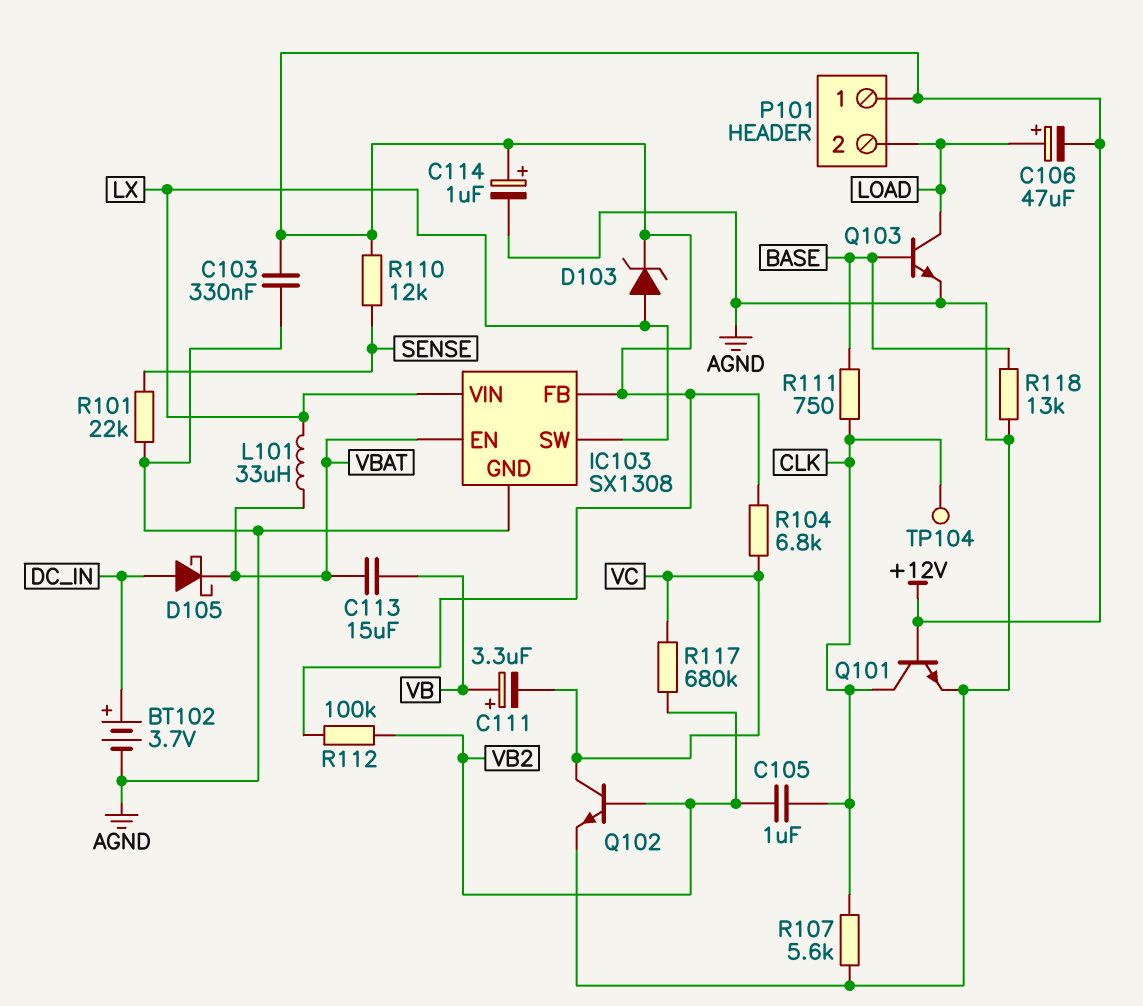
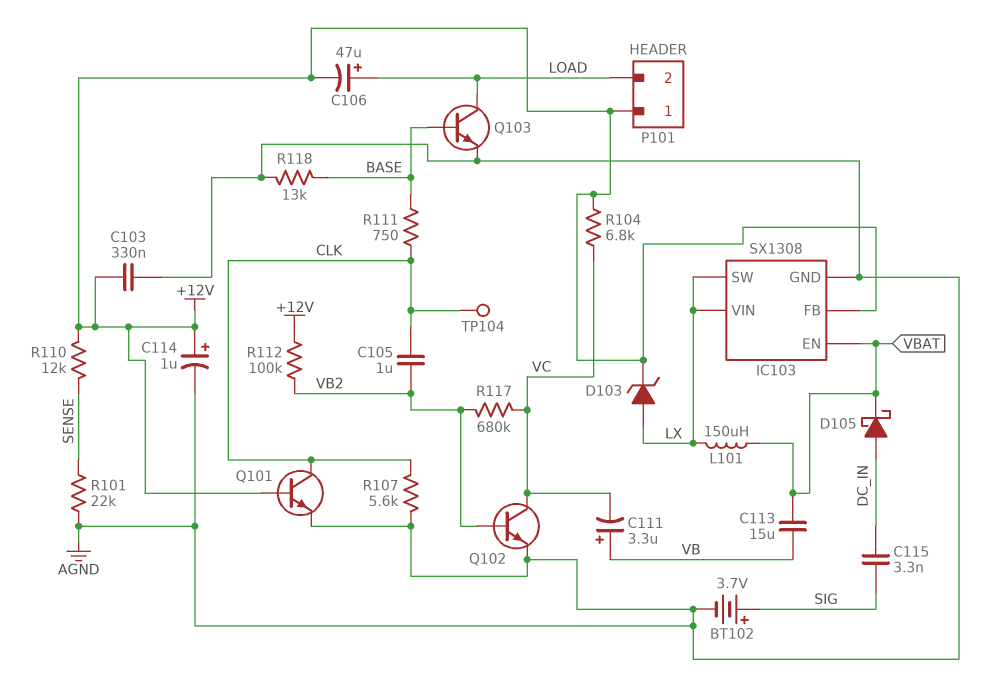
BT102: 3.7V (plus DC_IN, minus AGND) -> 3.7V (plus SIG, minus AGND)
C115: none -> 3.3nF (DC_IN, SIG)
L101: 33uH (LX, VBAT) -> 150uH (LX, VBAT)

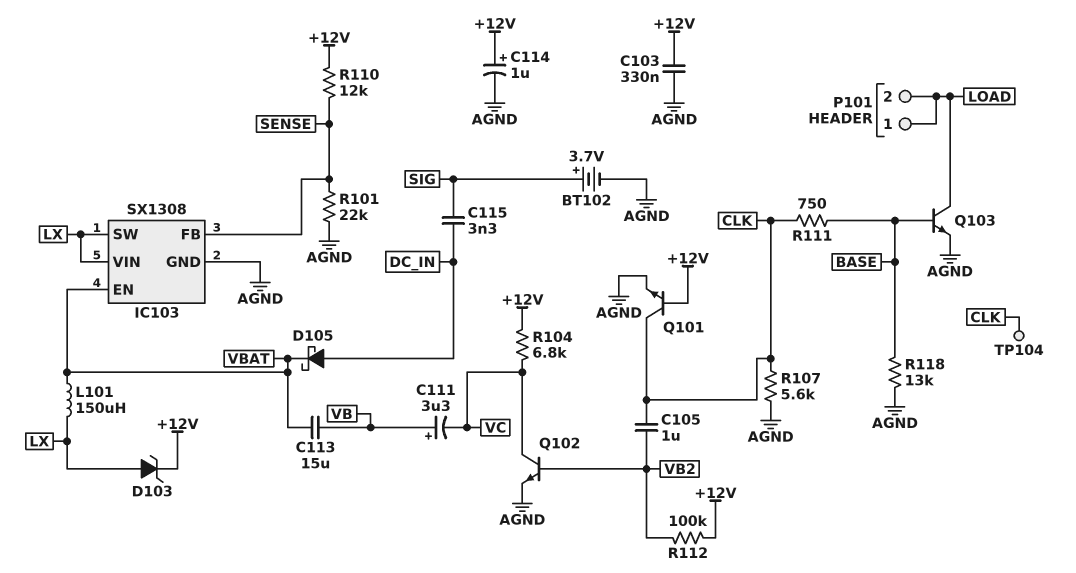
C106: 47uF (plus LOAD, minus +12V) -> none
IC103 pin FB: +12V -> SENSE
P101 pin 1: +12V -> LOAD
R117: 680k (VB2, VC) -> none

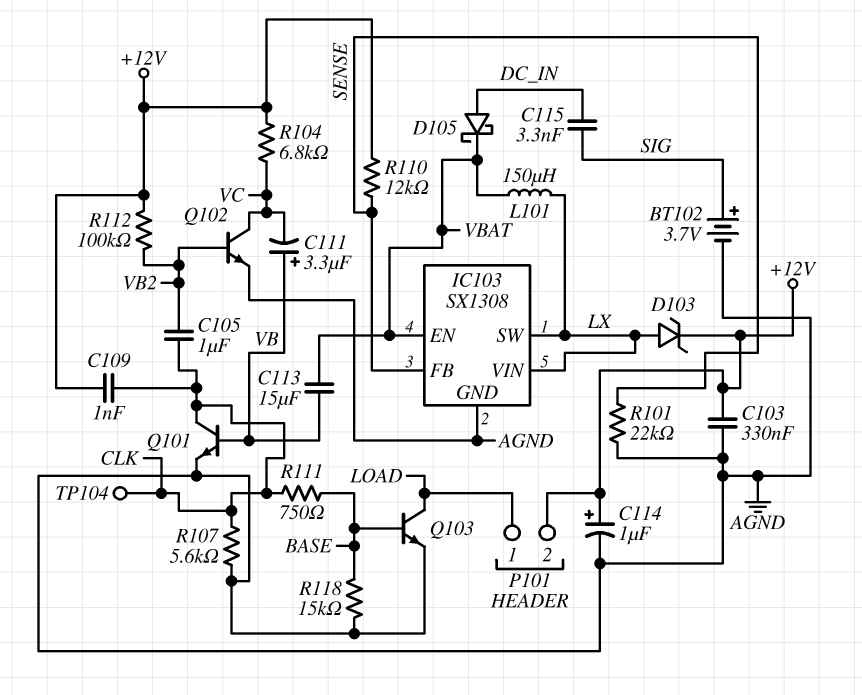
C109: none -> 1nF (+12V, CLK)
P101 pin 2: LOAD -> +12V
Q101: NPN (B +12V, C CLK, E AGND) -> NPN (B VB, C CLK, E AGND)
R118: 13k (AGND, BASE) -> 15k (AGND, BASE)

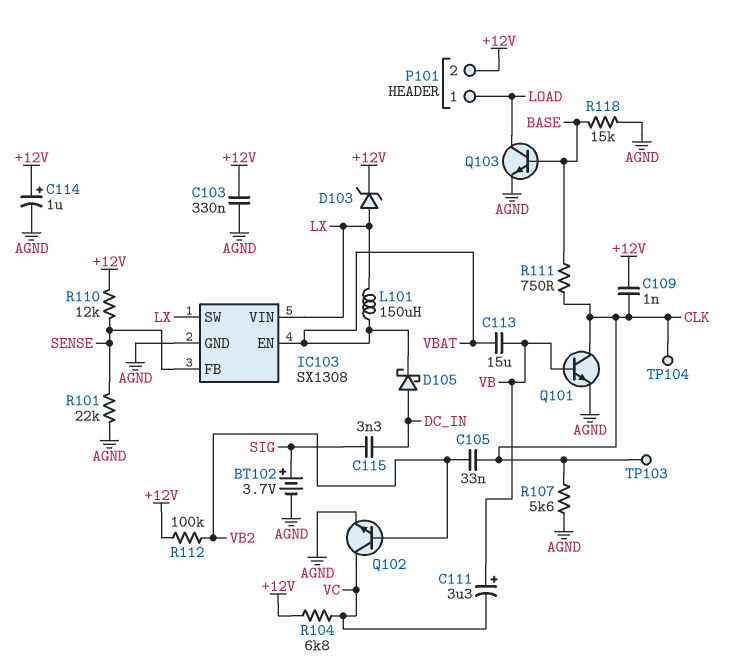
C105: 1uF (CLK, VB2) -> 33nF (CLK, VB2)
TP103: none -> test point (CLK)

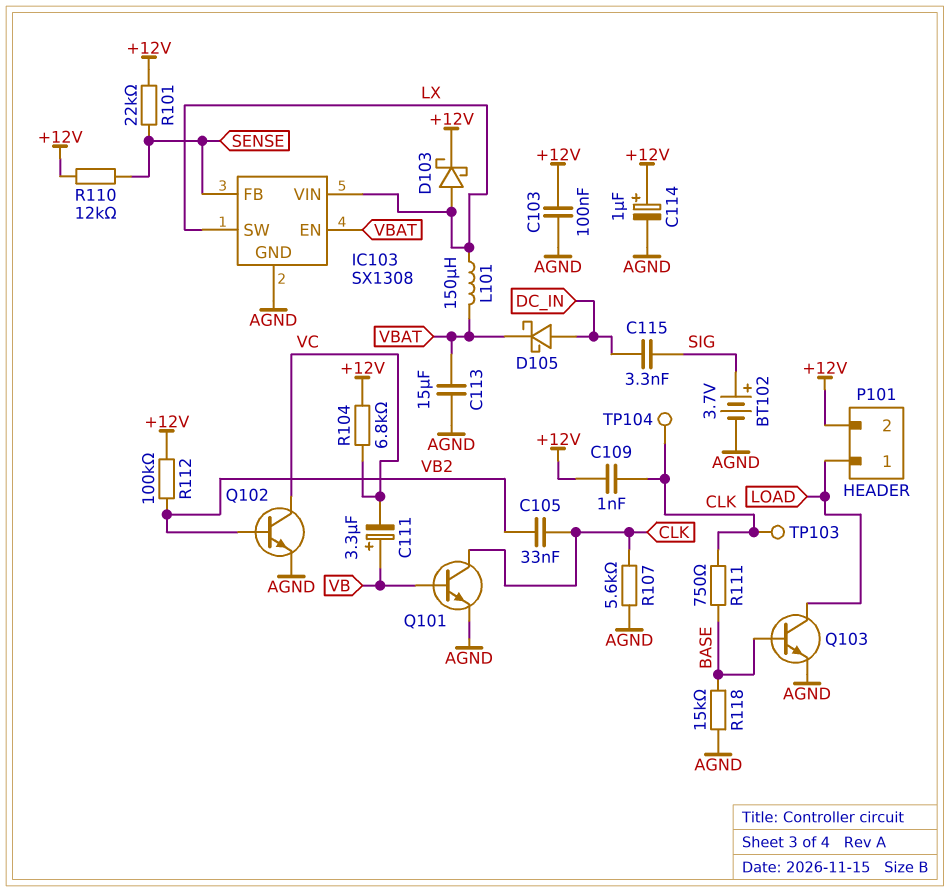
C103: 330nF (+12V, AGND) -> 100nF (+12V, AGND)
C113: 15uF (VB, VBAT) -> 15uF (AGND, VBAT)
D103: zener (A LX, K +12V) -> schottky (A LX, K +12V)
R101: 22k (AGND, SENSE) -> 22k (+12V, SENSE)

